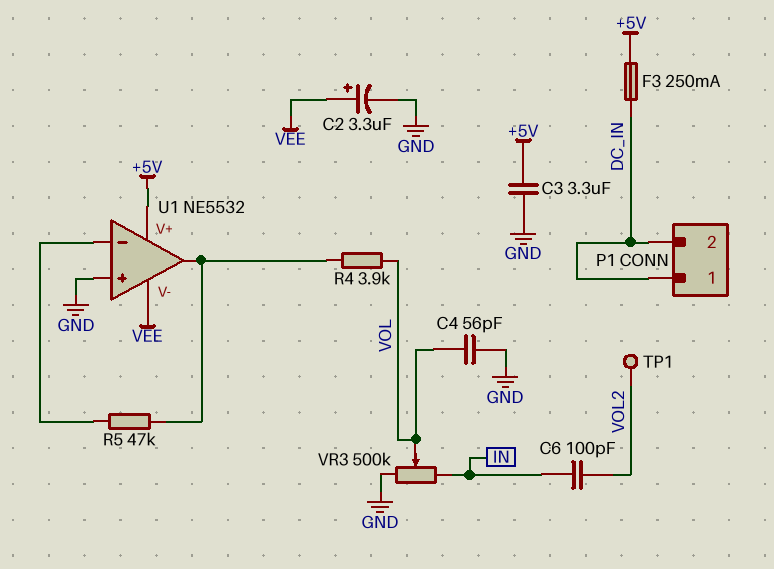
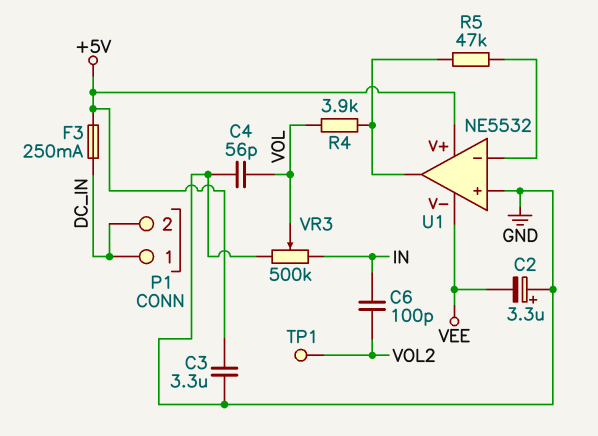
C2: 3.3uF (plus VEE, minus GND) -> 3.3uF (plus GND, minus VEE)

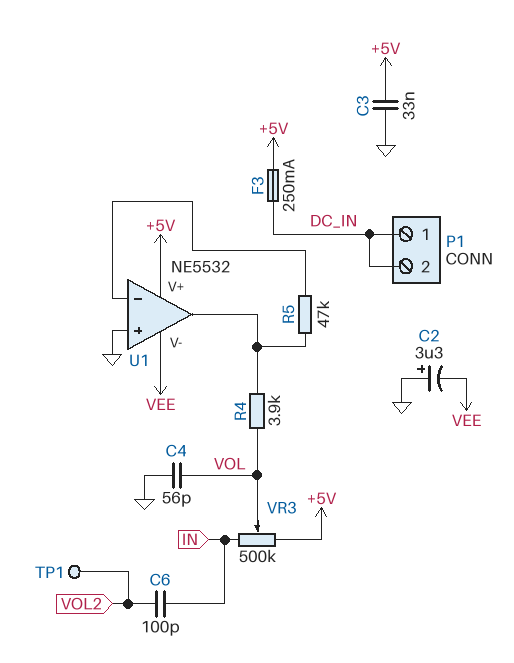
C3: 3.3uF (+5V, GND) -> 33nF (+5V, GND)
VR3: 500k (GND, IN, wiper VOL) -> 500k (+5V, IN, wiper VOL)

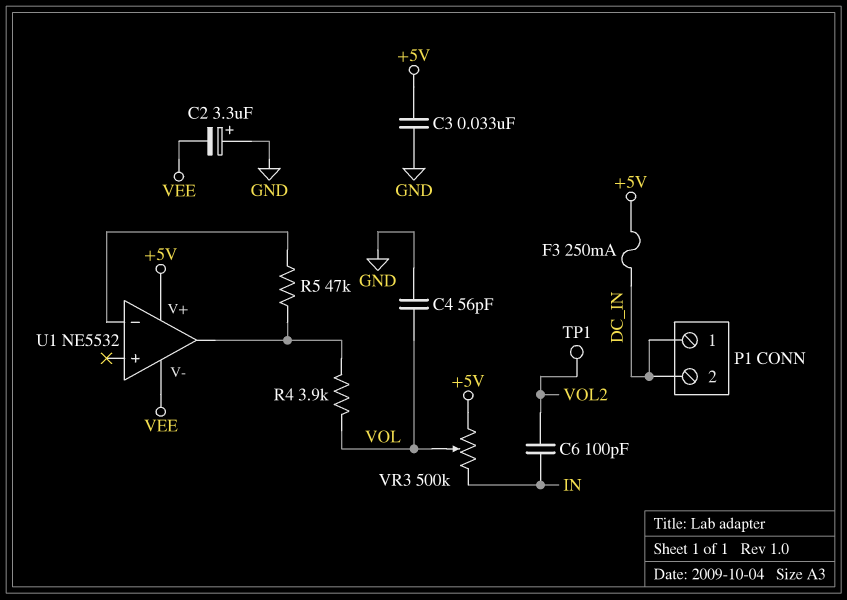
U1 pin in+: GND -> none

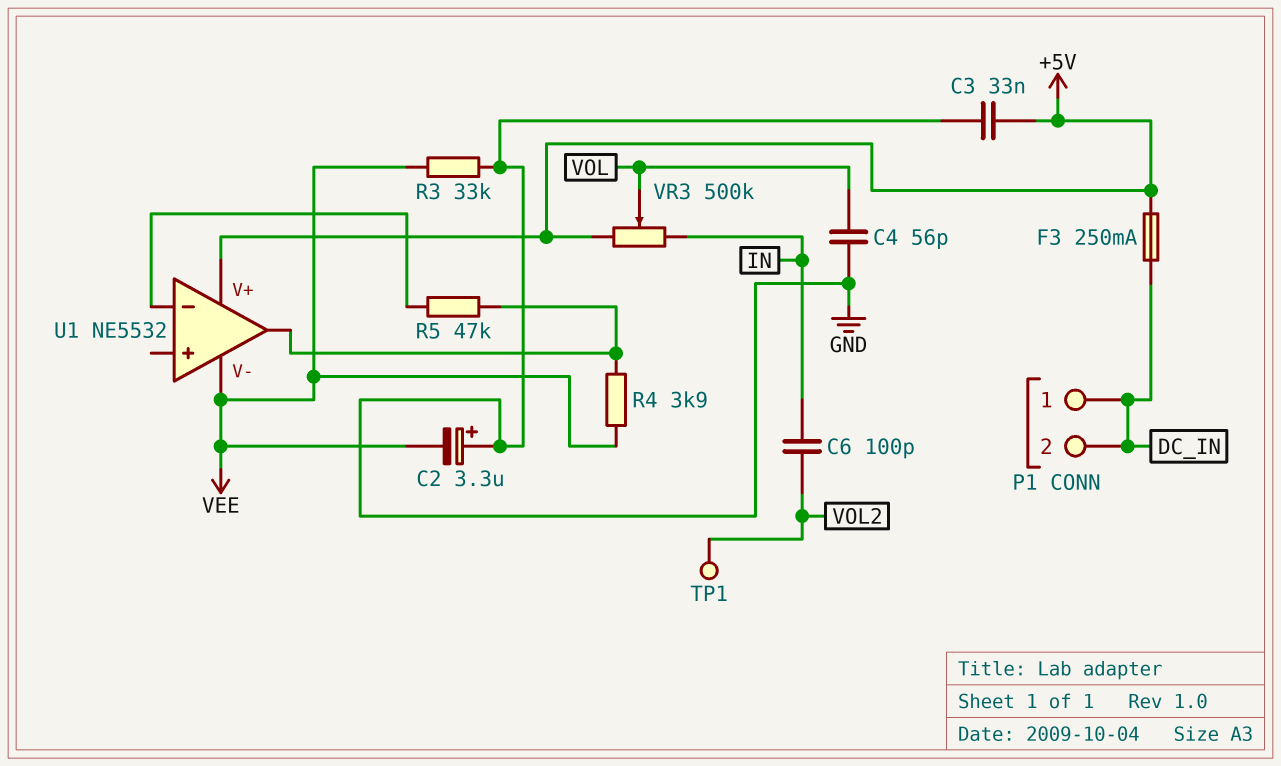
R3: none -> 33k (GND, VEE)
R4: 3.9k (U1/out, VOL) -> 3.9k (U1/out, VEE)

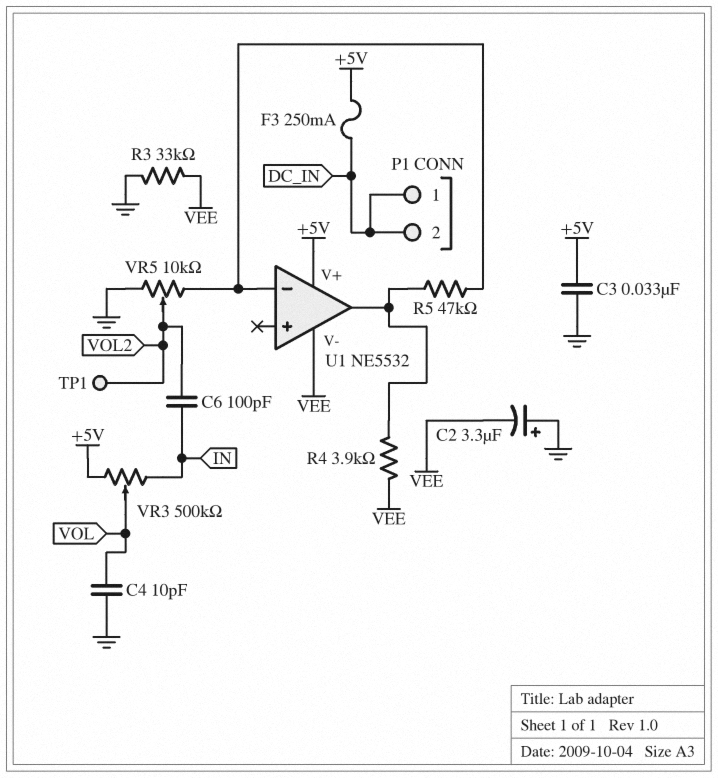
C4: 56pF (GND, VOL) -> 10pF (GND, VOL)
VR5: none -> 10k (GND, U1/in-, wiper VOL2)

